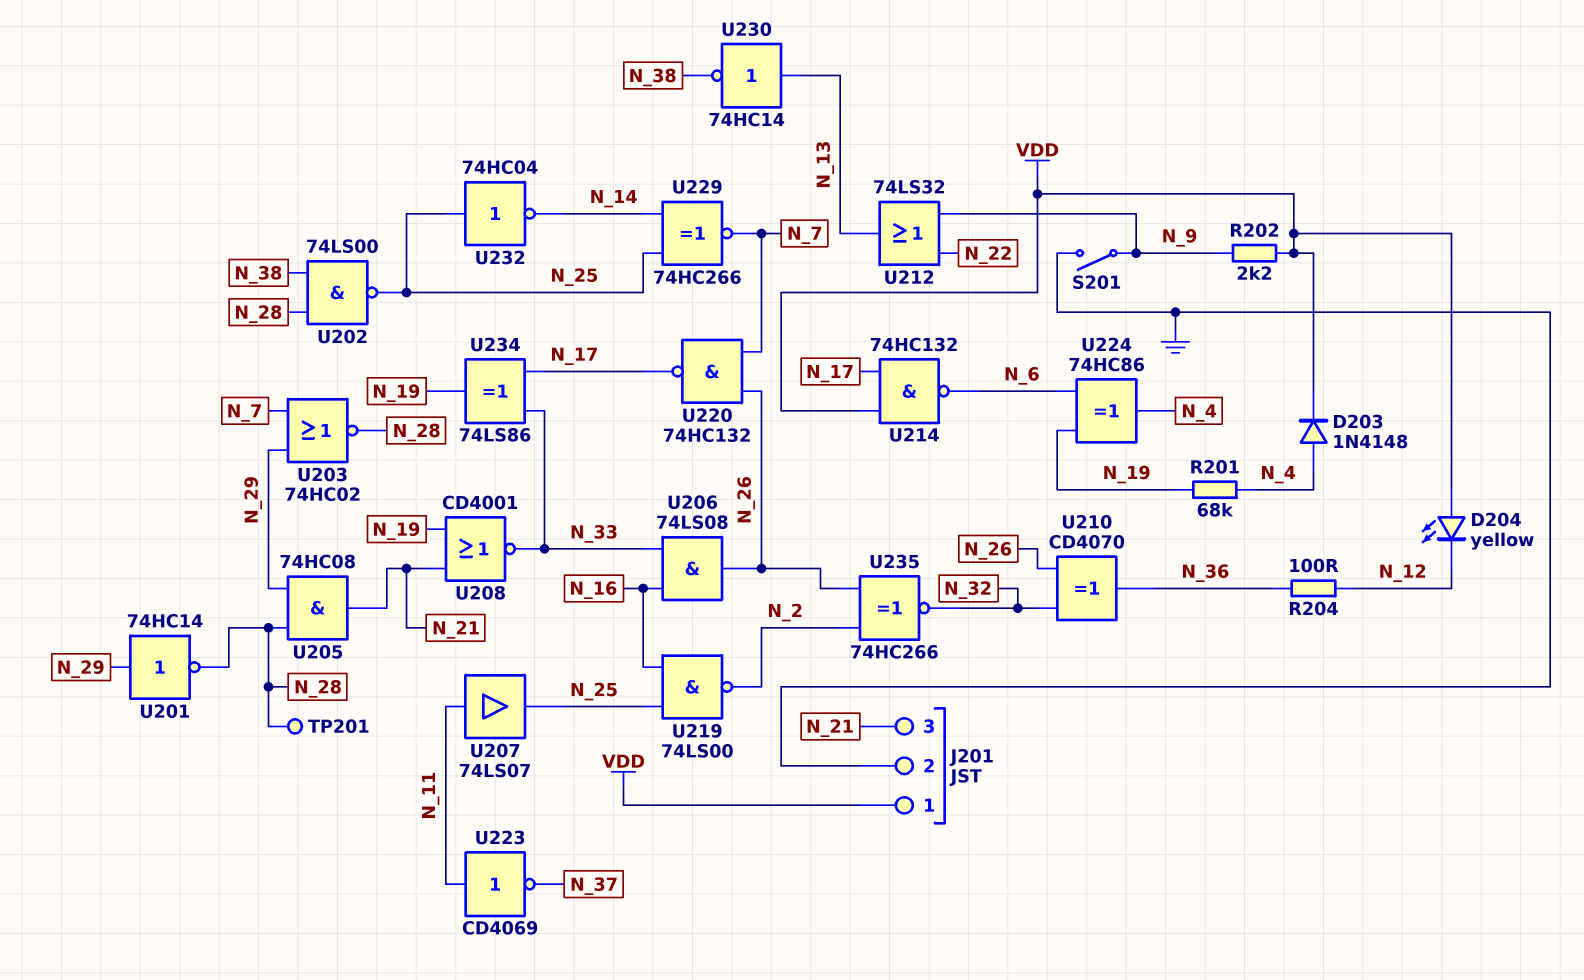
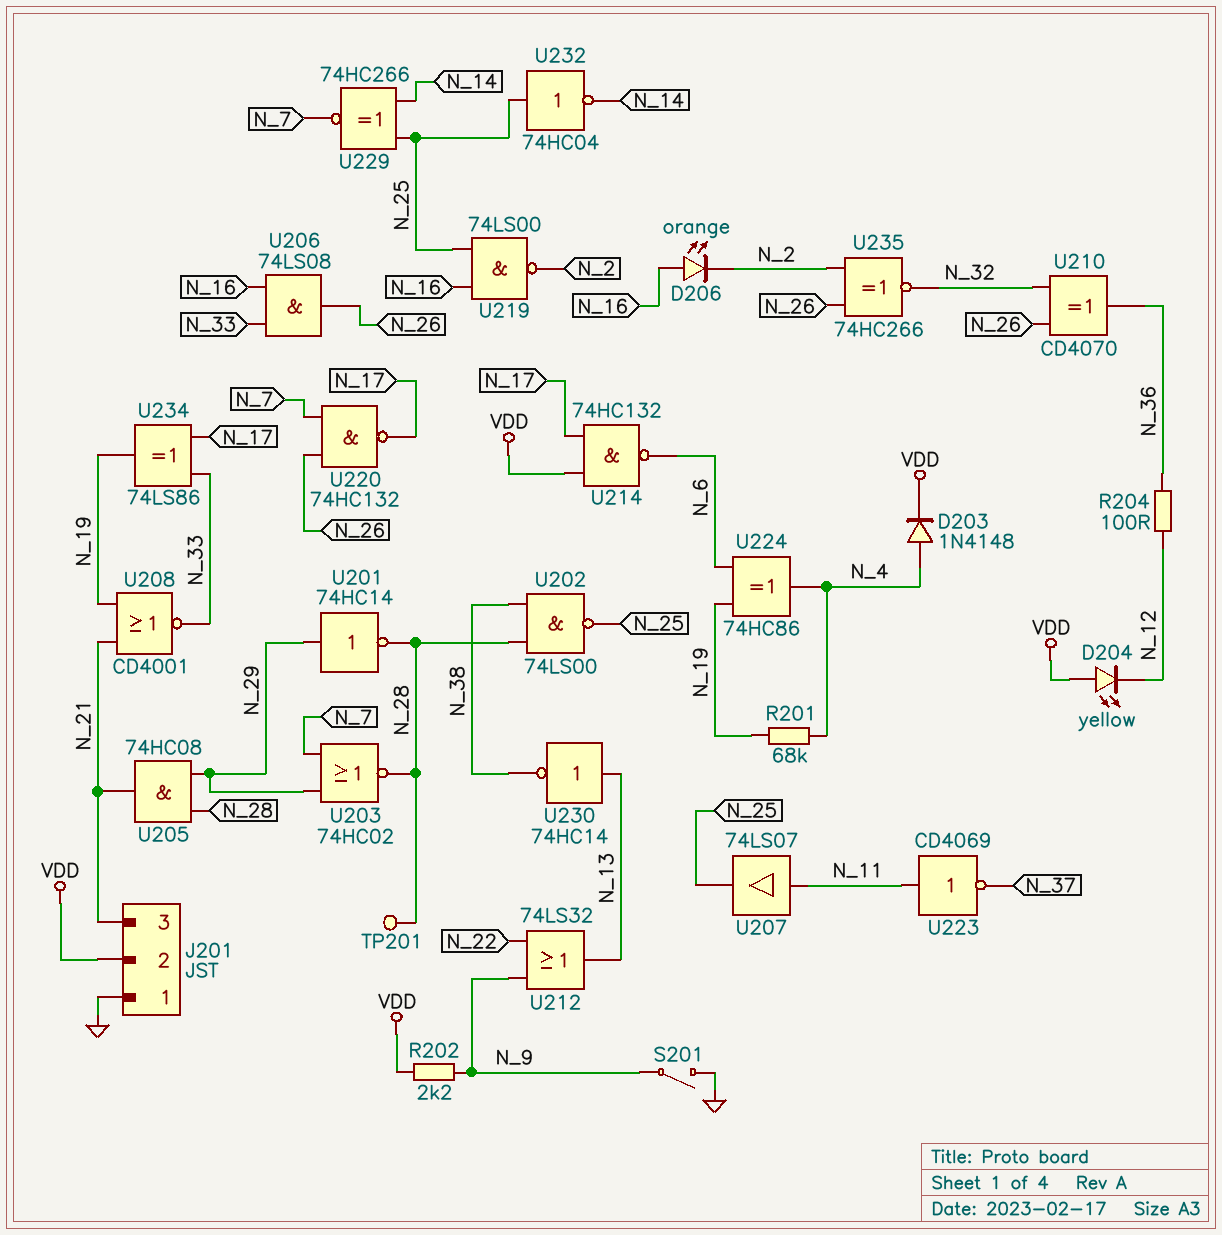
D206: none -> LED orange (A N_16, K N_2)
J201 pin 1: VDD -> GND
J201 pin 2: GND -> VDD

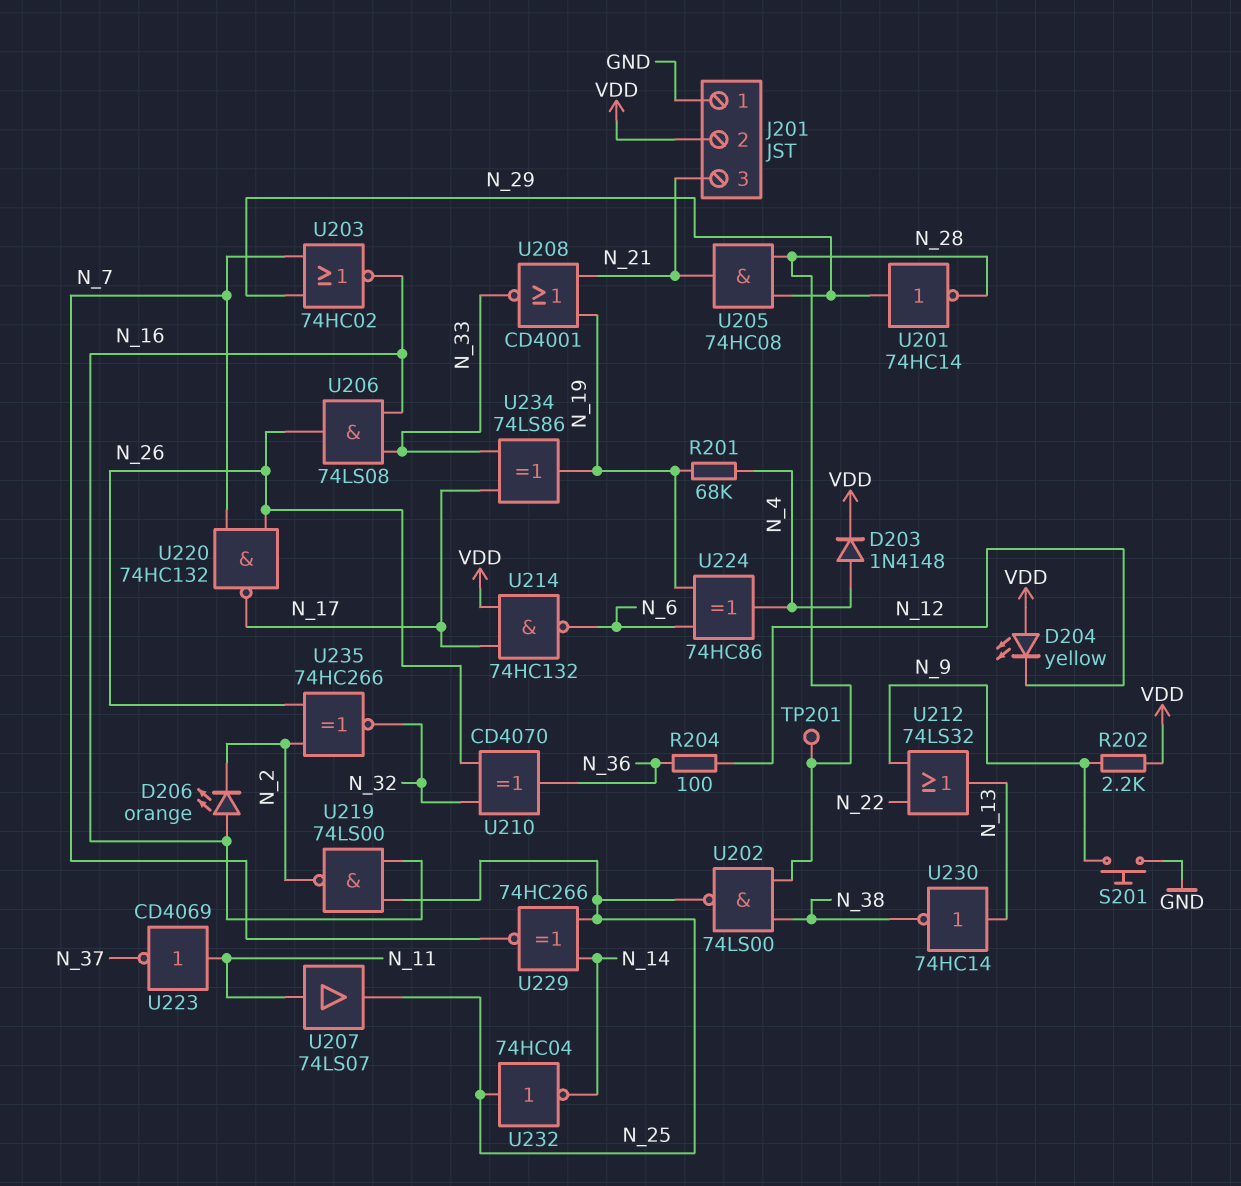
S201: switch (GND, N_9) -> button (GND, N_9)
U203: NOR 74HC02 (in N_7, in N_29, out N_28) -> NOR 74HC02 (in N_7, in N_29, out N_16)

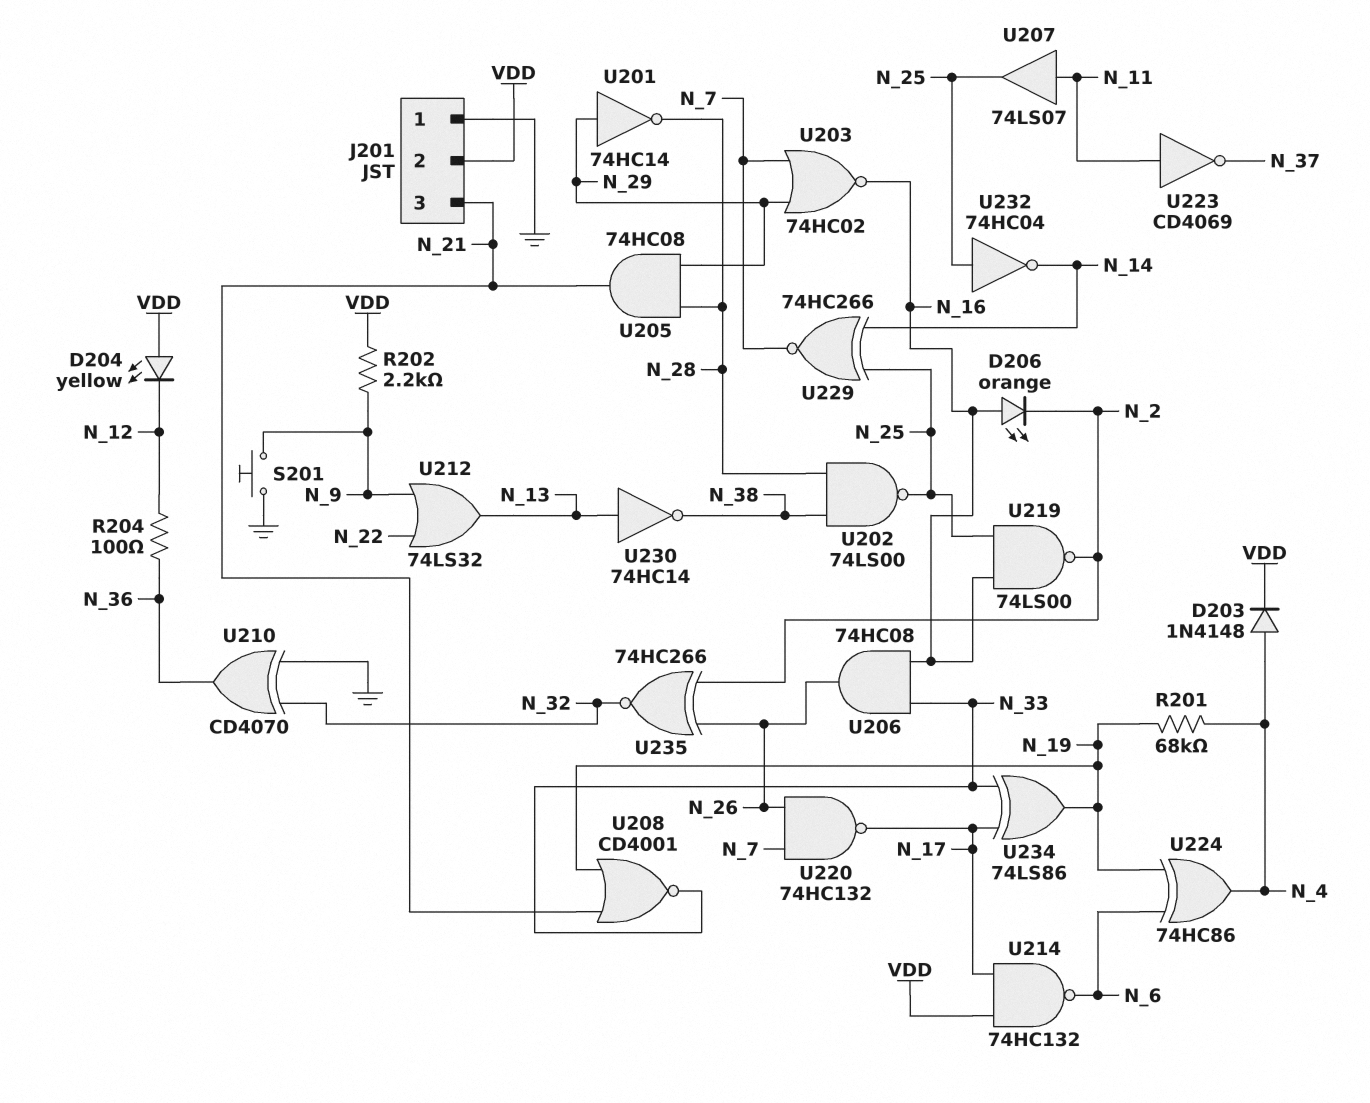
TP201: test point (N_28) -> none
U206: AND 74LS08 (in N_16, in N_33, out N_26) -> AND 74HC08 (in N_16, in N_33, out N_26)
U210: XOR CD4070 (in N_26, in N_32, out N_36) -> XOR CD4070 (in GND, in N_32, out N_36)

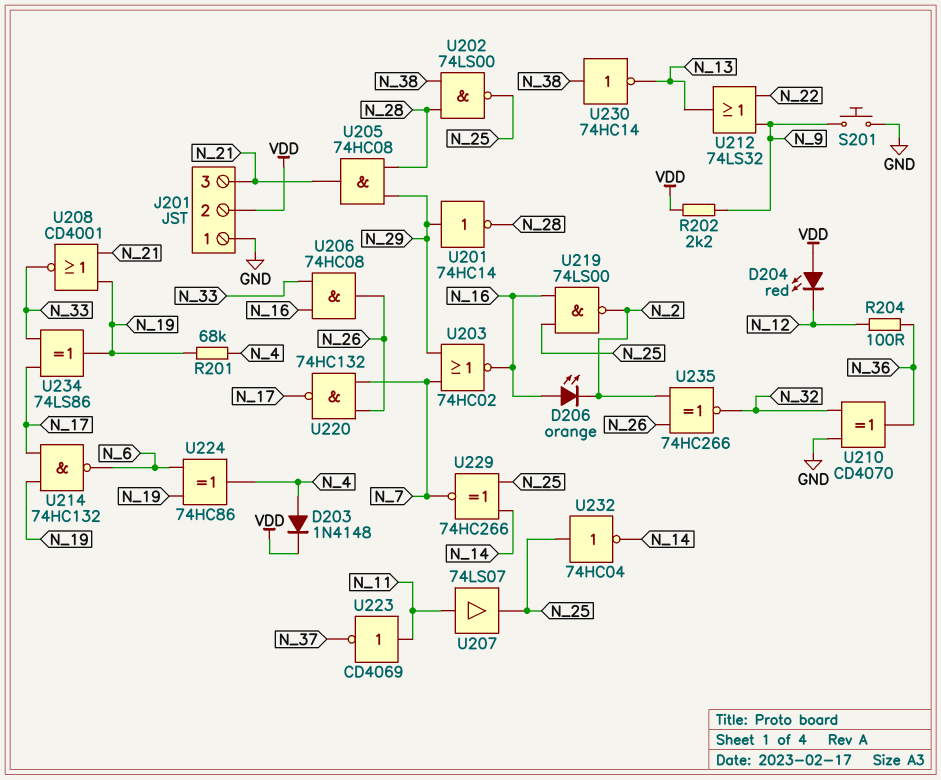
D204: LED yellow (A VDD, K N_12) -> LED red (A VDD, K N_12)
U214: NAND 74HC132 (in N_17, in VDD, out N_6) -> NAND 74HC132 (in N_17, in N_19, out N_6)
U230: NOT 74HC14 (in N_13, out N_38) -> NOT 74HC14 (in N_38, out N_13)

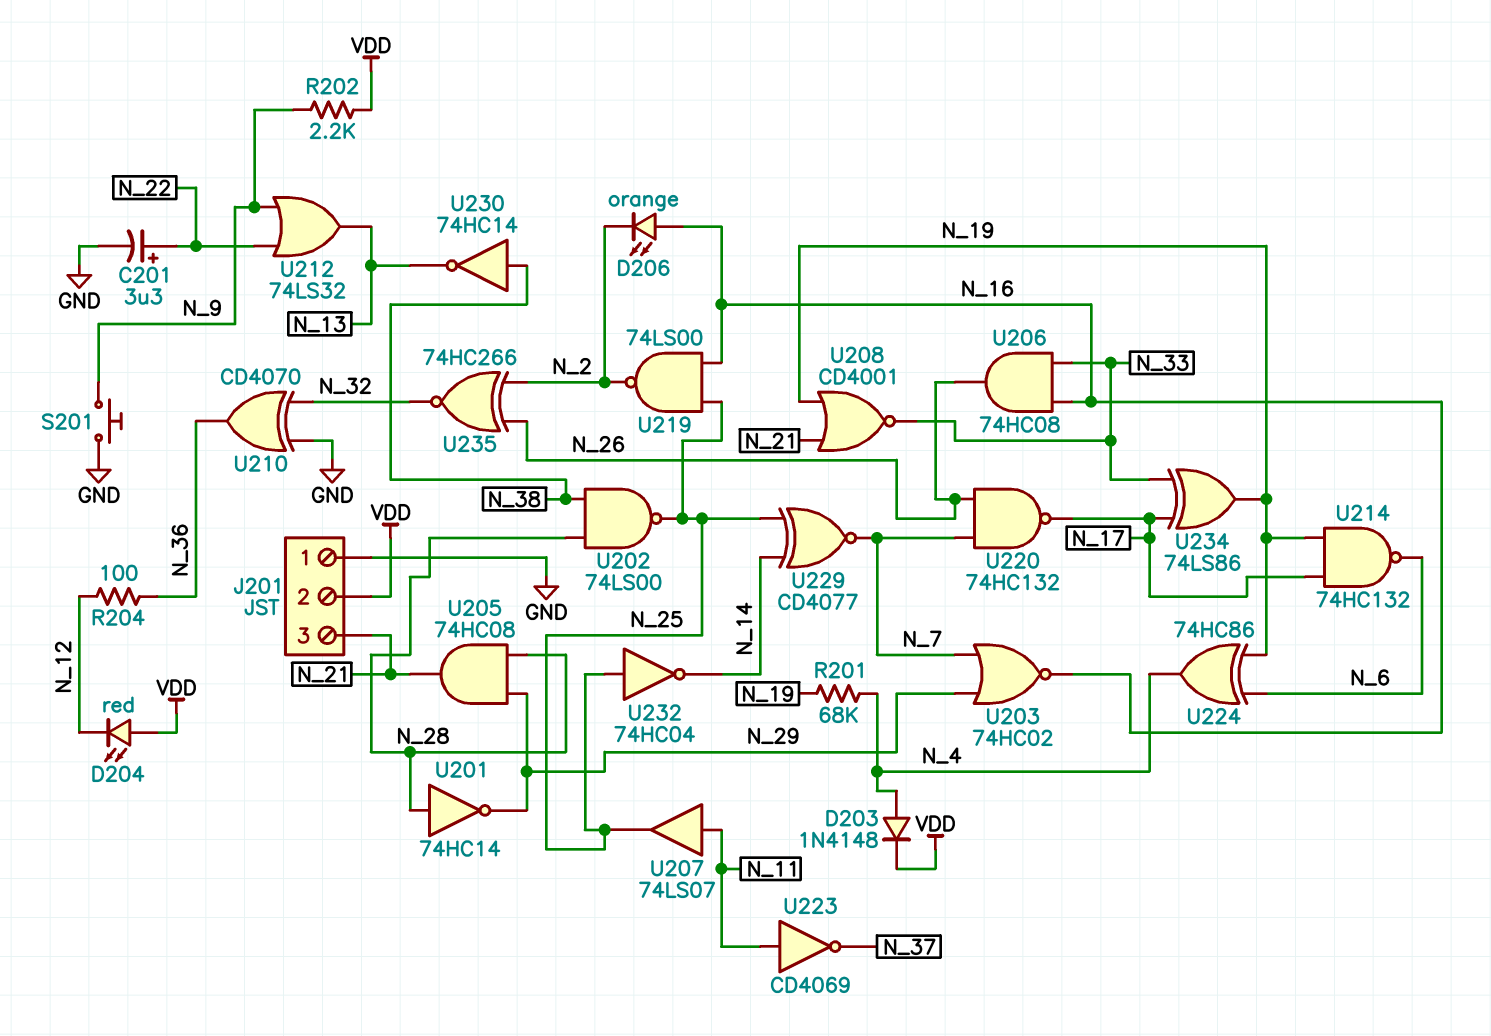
C201: none -> 3.3uF (plus N_22, minus GND)
U201: NOT 74HC14 (in N_29, out N_28) -> NOT 74HC14 (in N_28, out N_29)
U229: XNOR 74HC266 (in N_14, in N_25, out N_7) -> XNOR CD4077 (in N_14, in N_25, out N_7)

